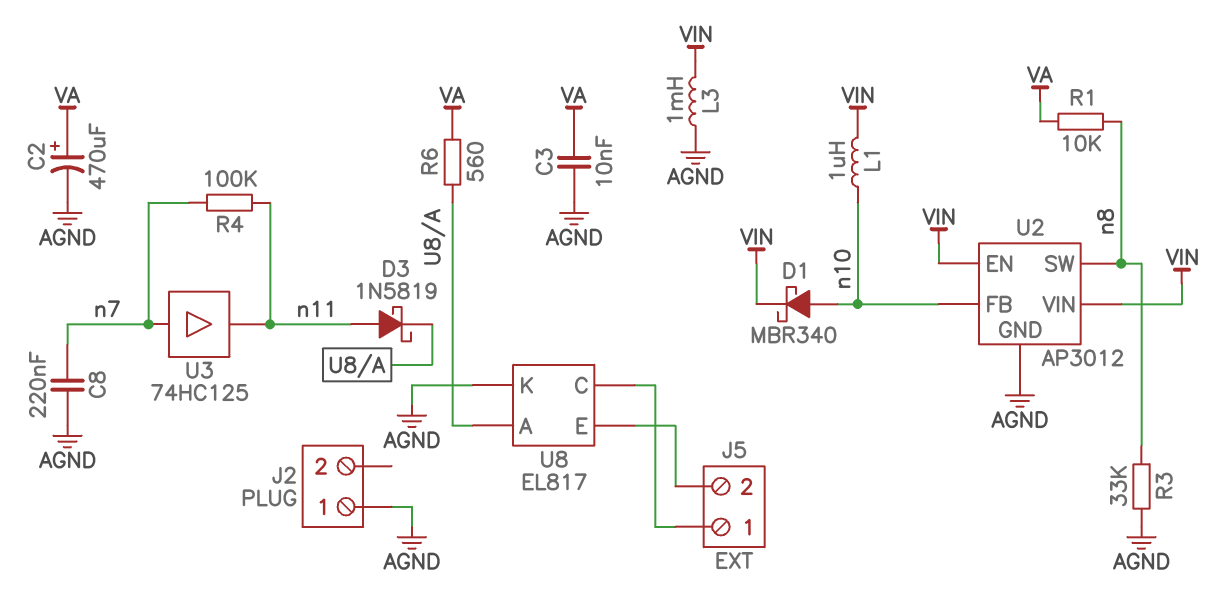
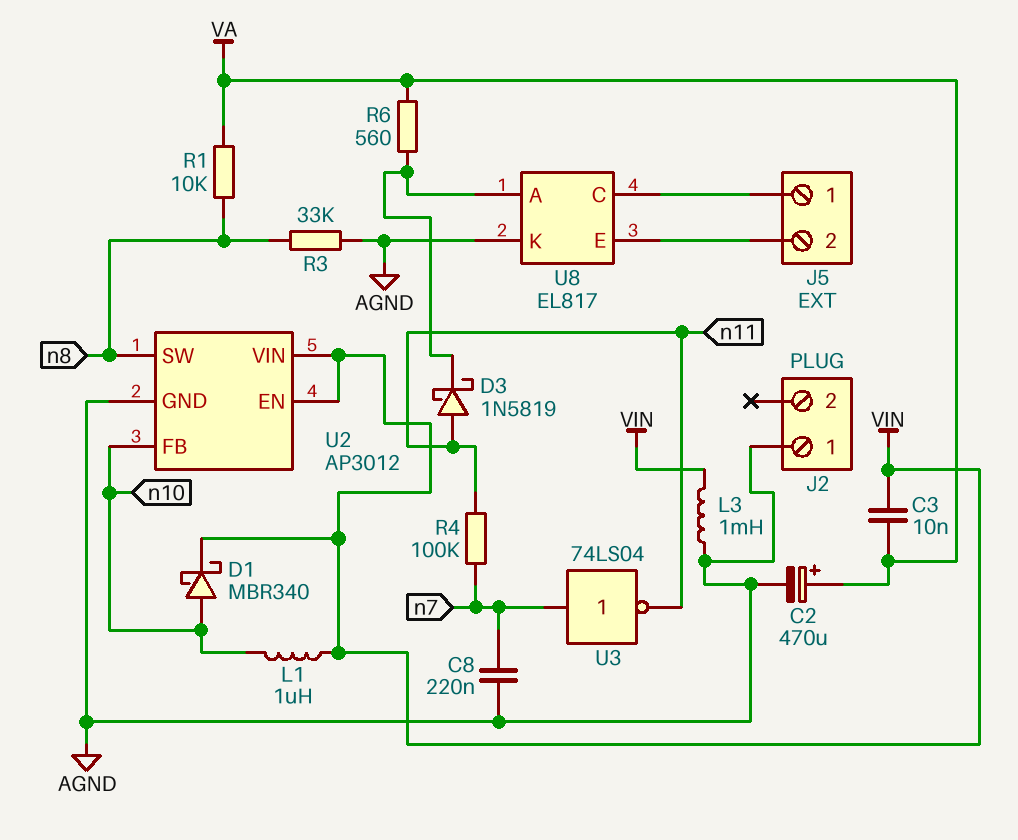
C3: 10nF (AGND, VA) -> 10nF (VA, VIN)
U3: buffer 74HC125 (in n7, out n11) -> NOT 74LS04 (in n7, out n11)

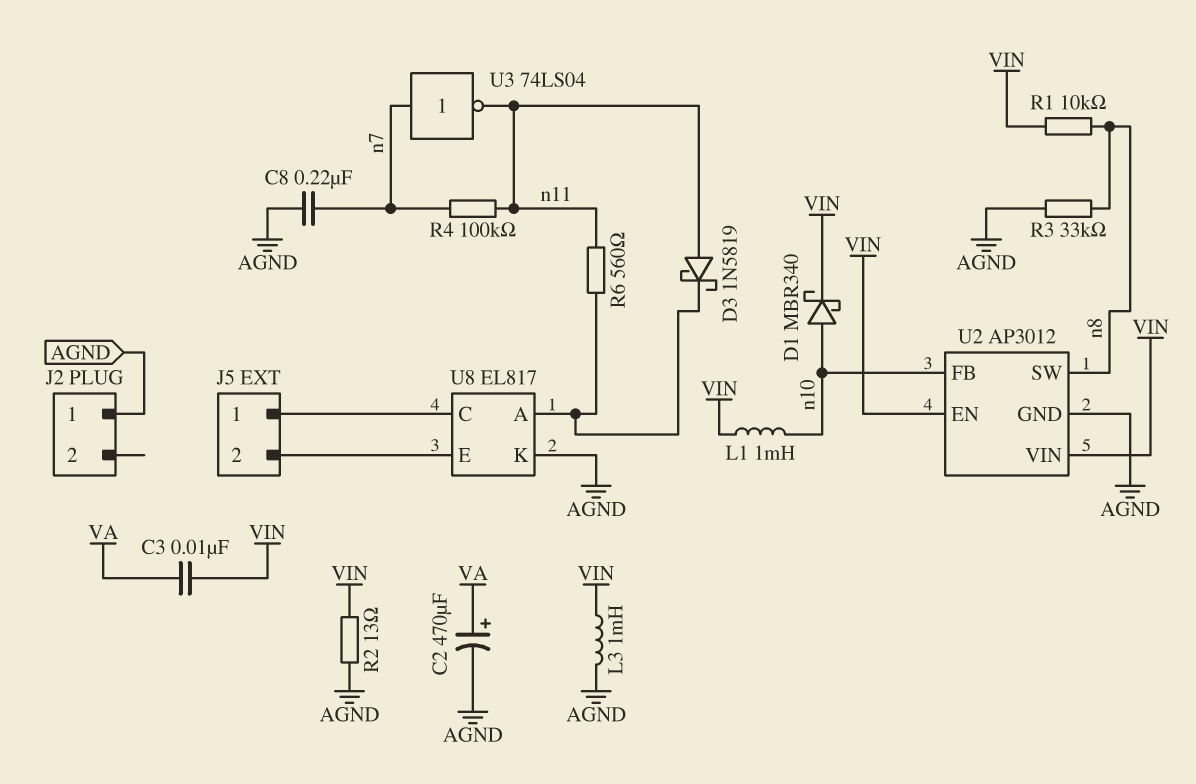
L1: 1uH (VIN, n10) -> 1mH (VIN, n10)
R1: 10k (VA, n8) -> 10k (VIN, n8)
R2: none -> 13 (AGND, VIN)
R6: 560 (U8/A, VA) -> 560 (U8/A, n11)

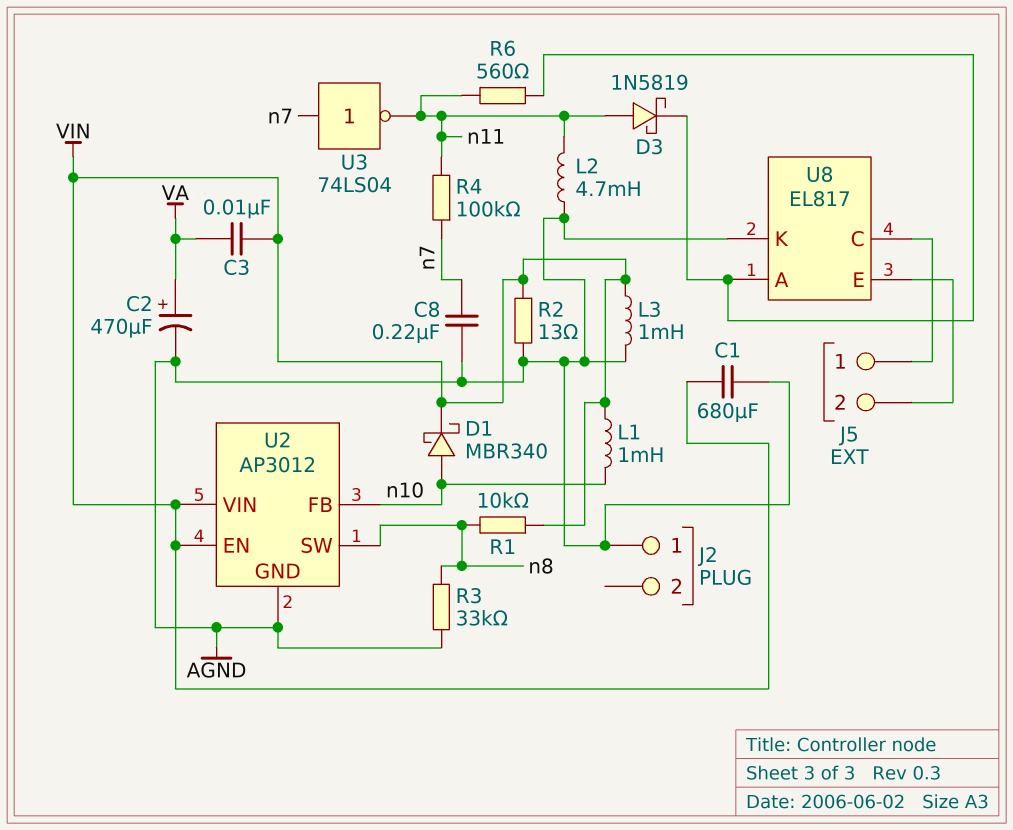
C1: none -> 680uF (AGND, VIN)
L2: none -> 4.7mH (AGND, n11)

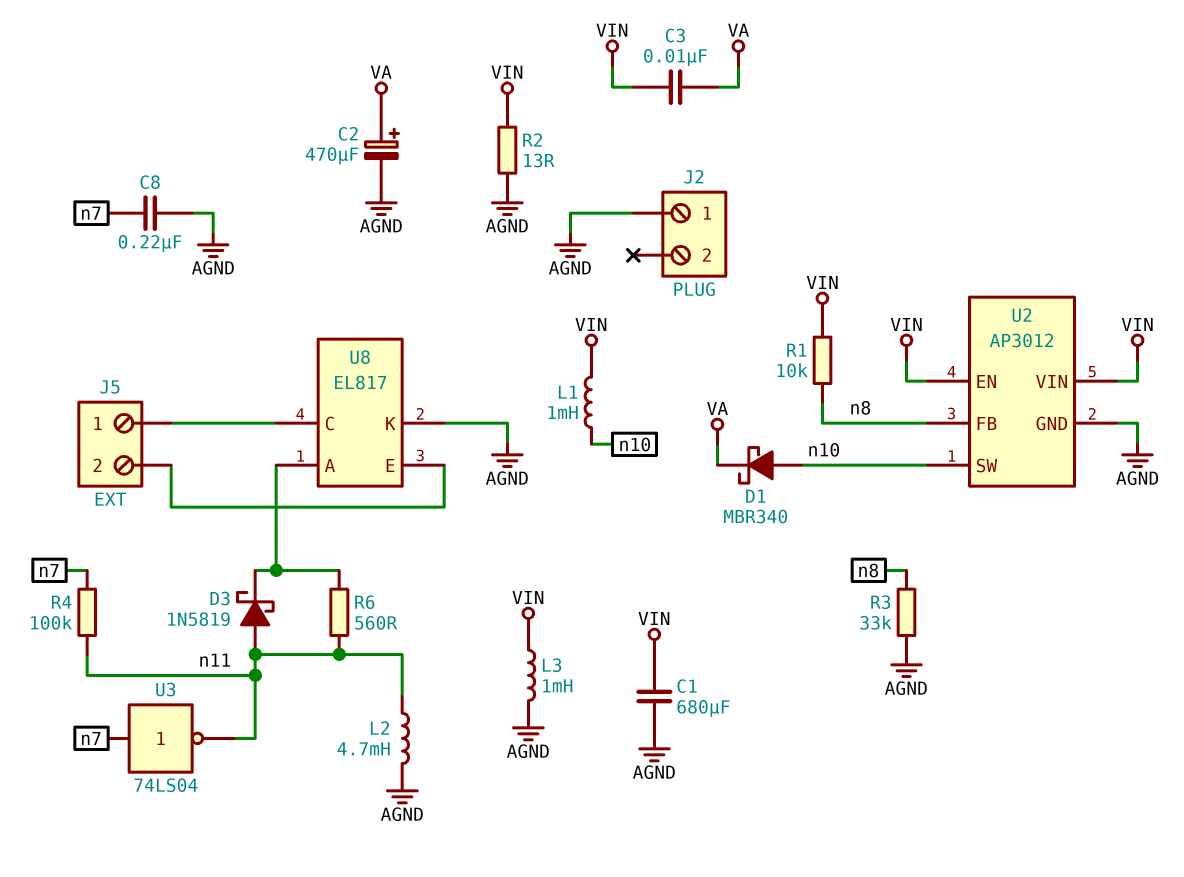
D1: schottky MBR340 (A n10, K VIN) -> schottky MBR340 (A n10, K VA)
U2 pin FB: n10 -> n8
U2 pin SW: n8 -> n10

